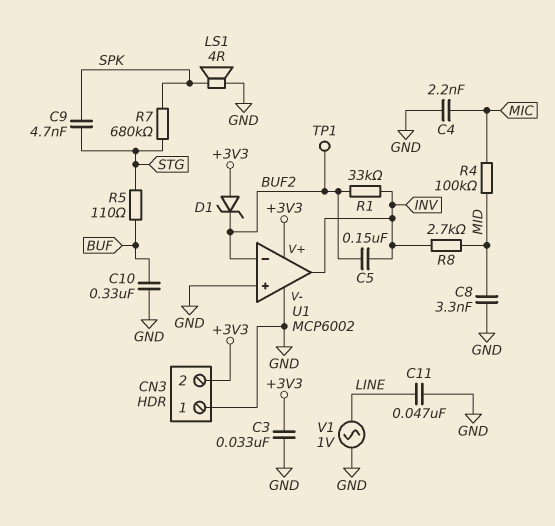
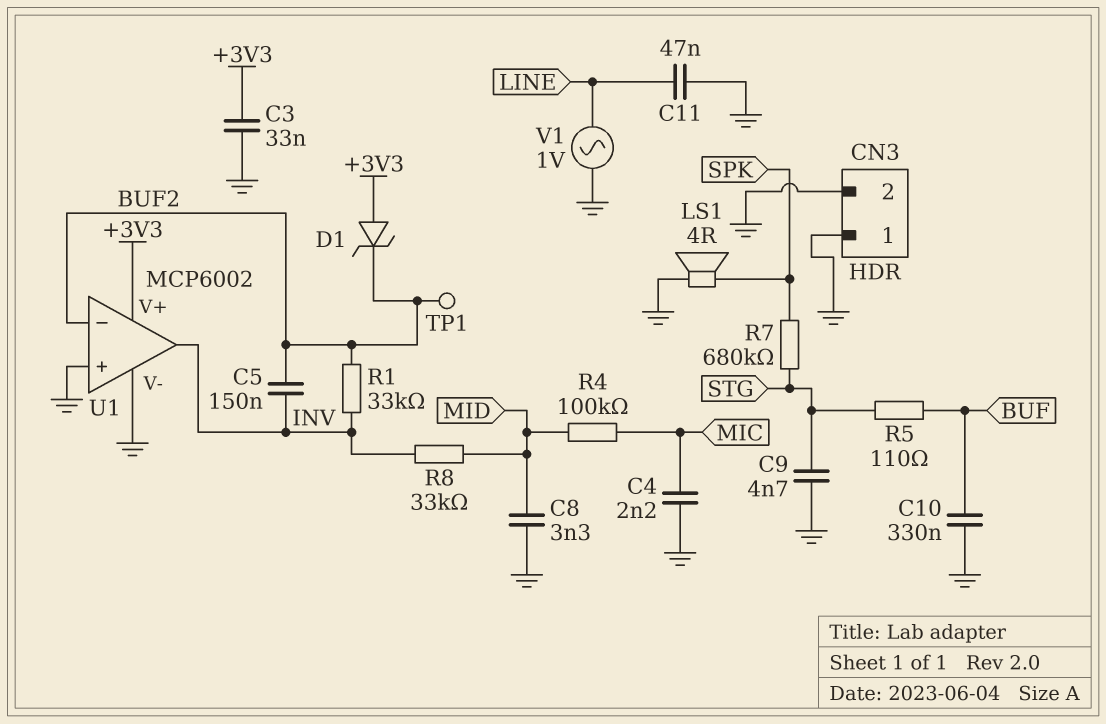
C9: 4.7nF (SPK, STG) -> 4.7nF (GND, STG)
CN3 pin 2: +3V3 -> GND
R8: 2.7k (INV, MID) -> 33k (INV, MID)

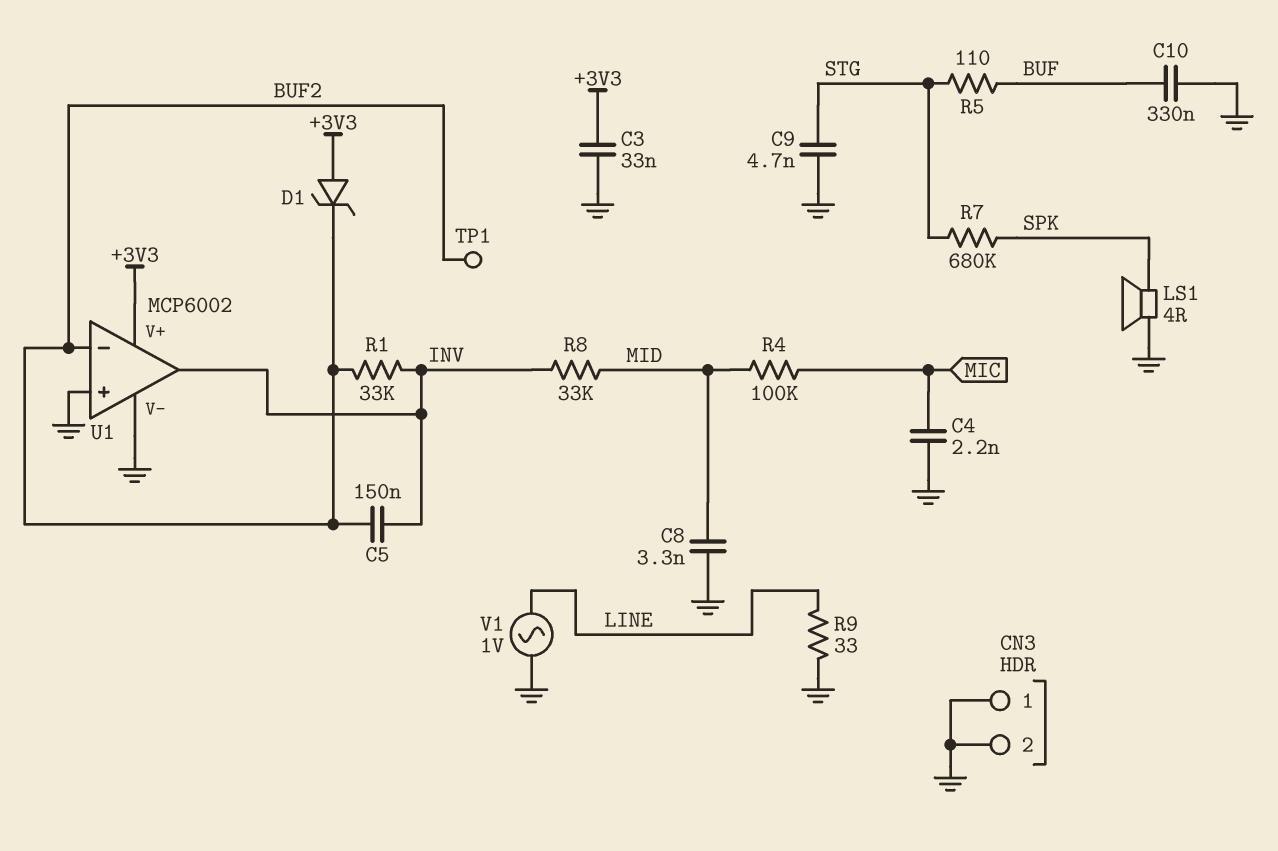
C11: 47nF (GND, LINE) -> none
R9: none -> 33 (GND, LINE)

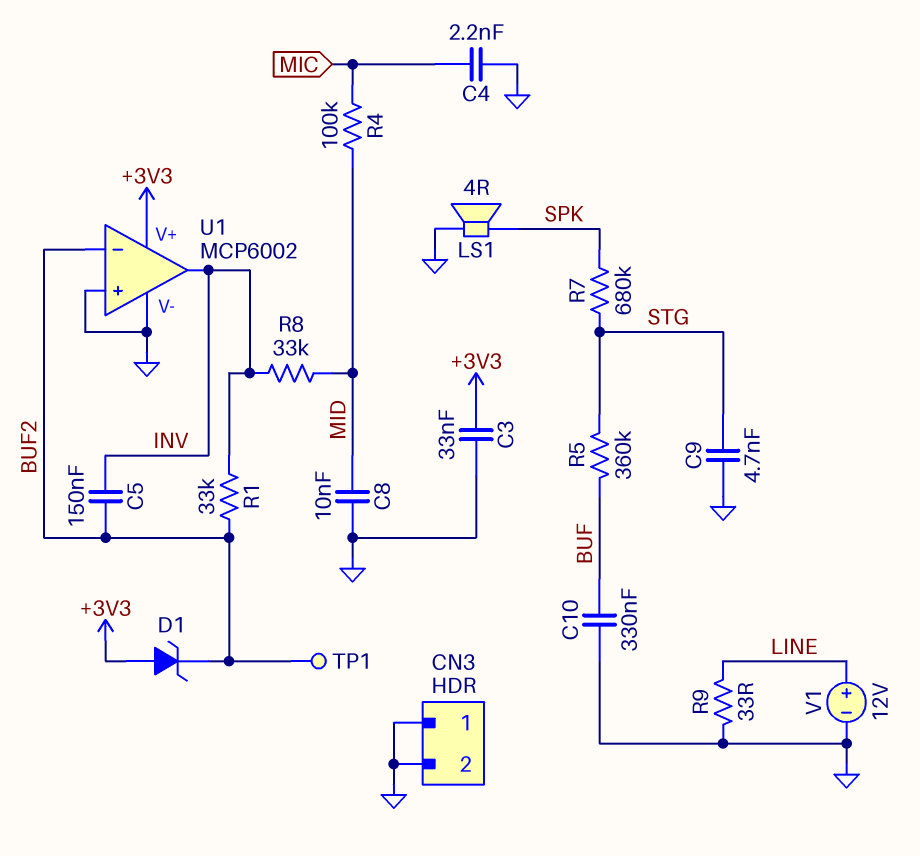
C8: 3.3nF (GND, MID) -> 10nF (GND, MID)
R5: 110 (BUF, STG) -> 360k (BUF, STG)
V1: AC 1V (GND, LINE) -> 12V (plus LINE, minus GND)

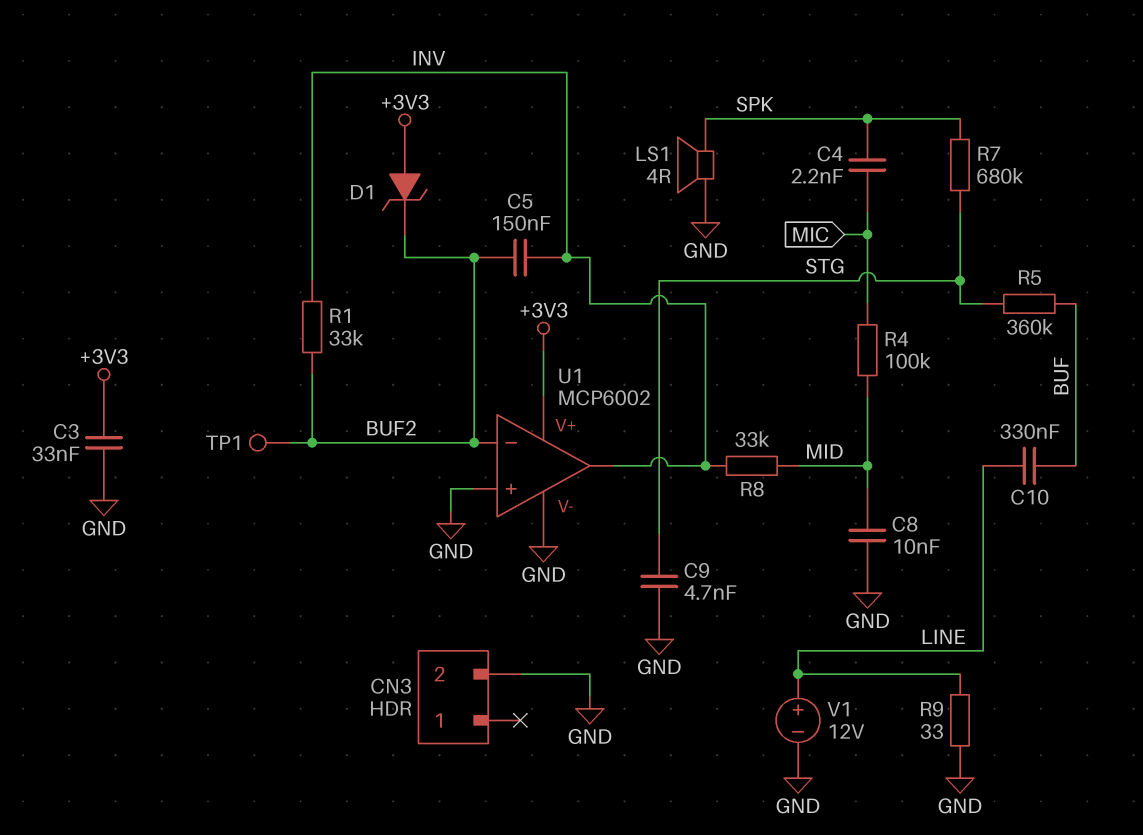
C4: 2.2nF (GND, MIC) -> 2.2nF (MIC, SPK)
C10: 330nF (BUF, GND) -> 330nF (BUF, LINE)
CN3 pin 1: GND -> none

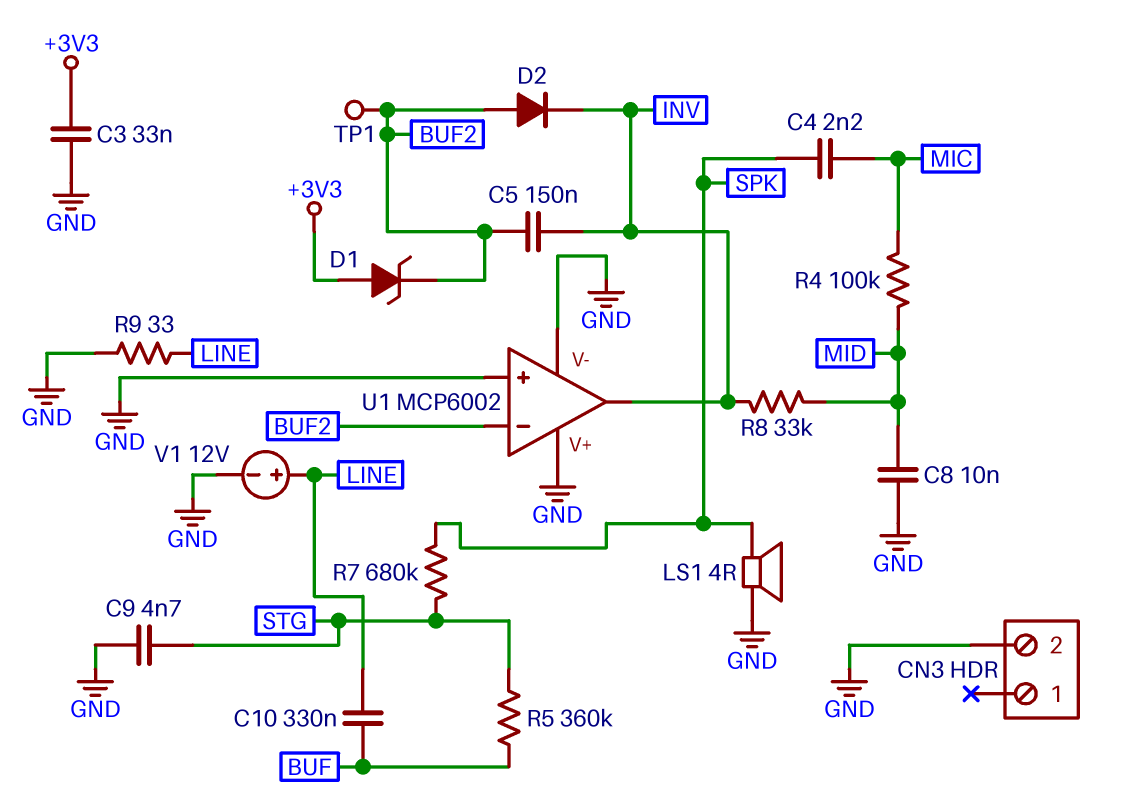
D2: none -> diode (A BUF2, K INV)
R1: 33k (BUF2, INV) -> none
U1 pin V+: +3V3 -> GND

